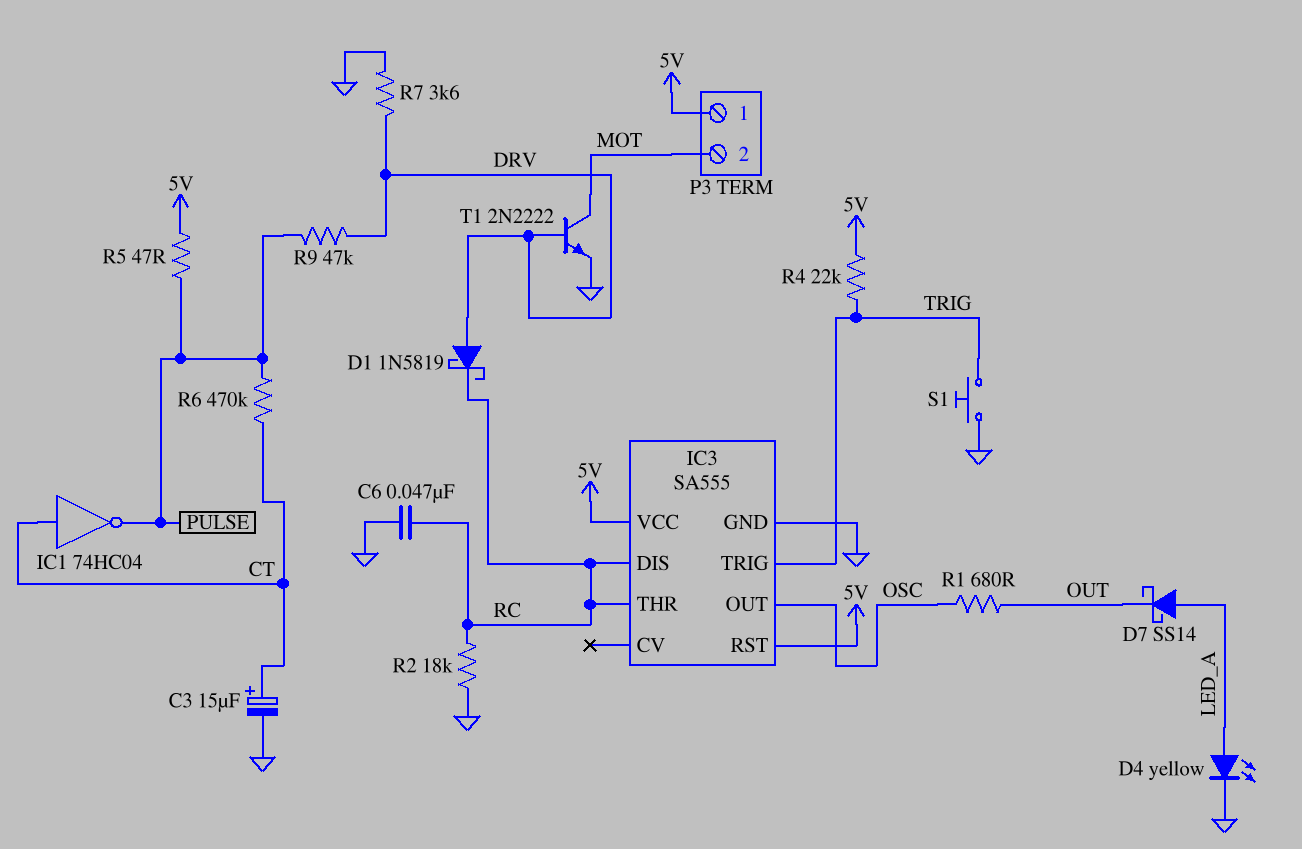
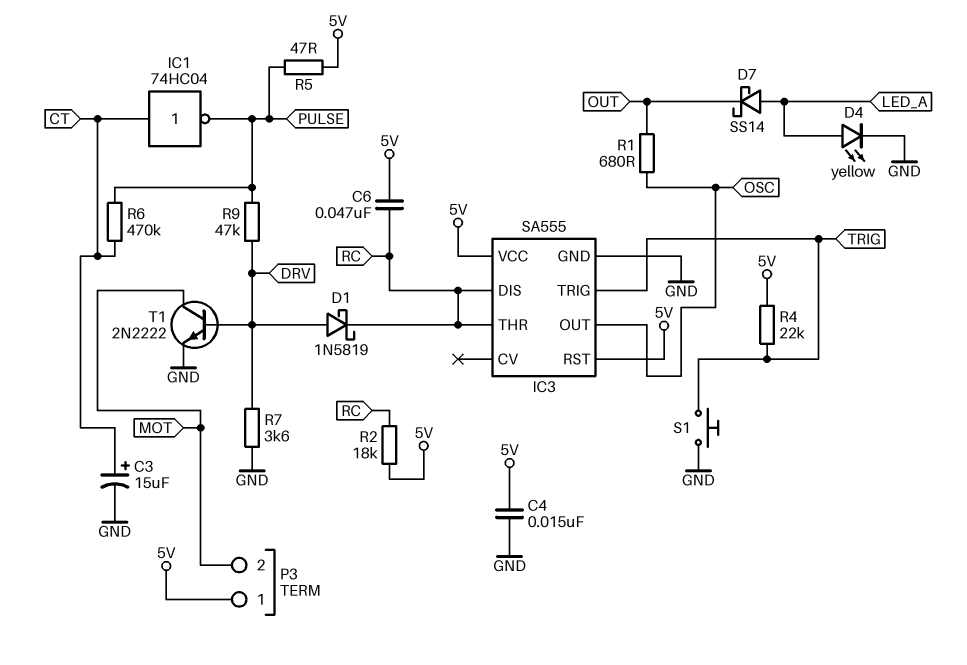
C4: none -> 15nF (5V, GND)
C6: 47nF (GND, RC) -> 47nF (5V, RC)
R2: 18k (GND, RC) -> 18k (5V, RC)

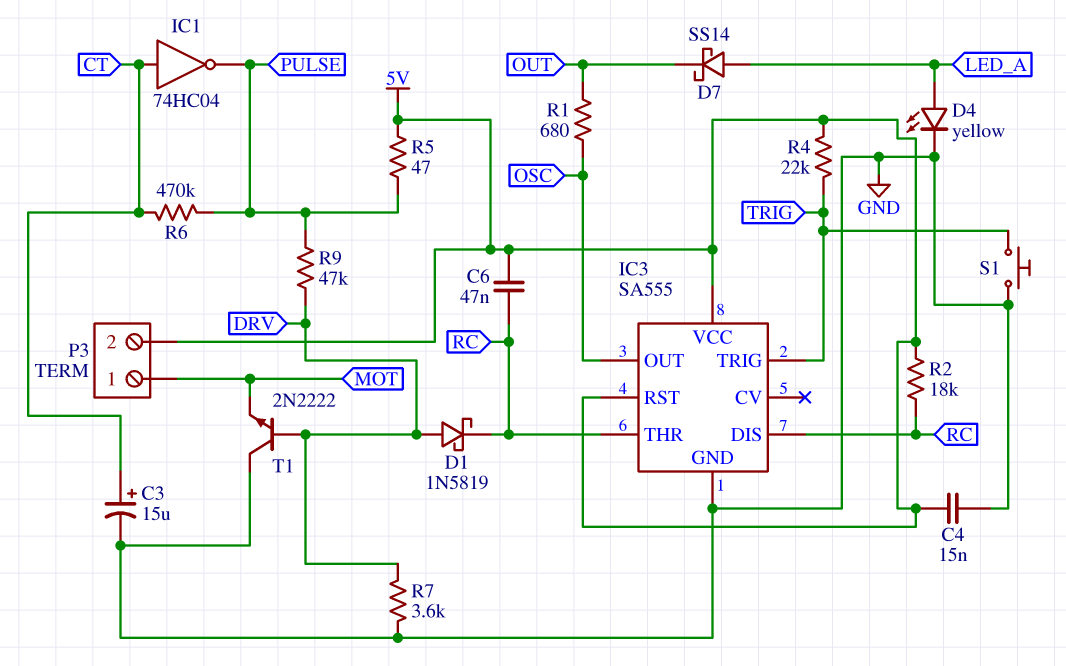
P3 pin 1: 5V -> MOT
P3 pin 2: MOT -> 5V
T1: NPN 2N2222 (B DRV, C MOT, E GND) -> NPN 2N2222 (B DRV, C GND, E MOT)

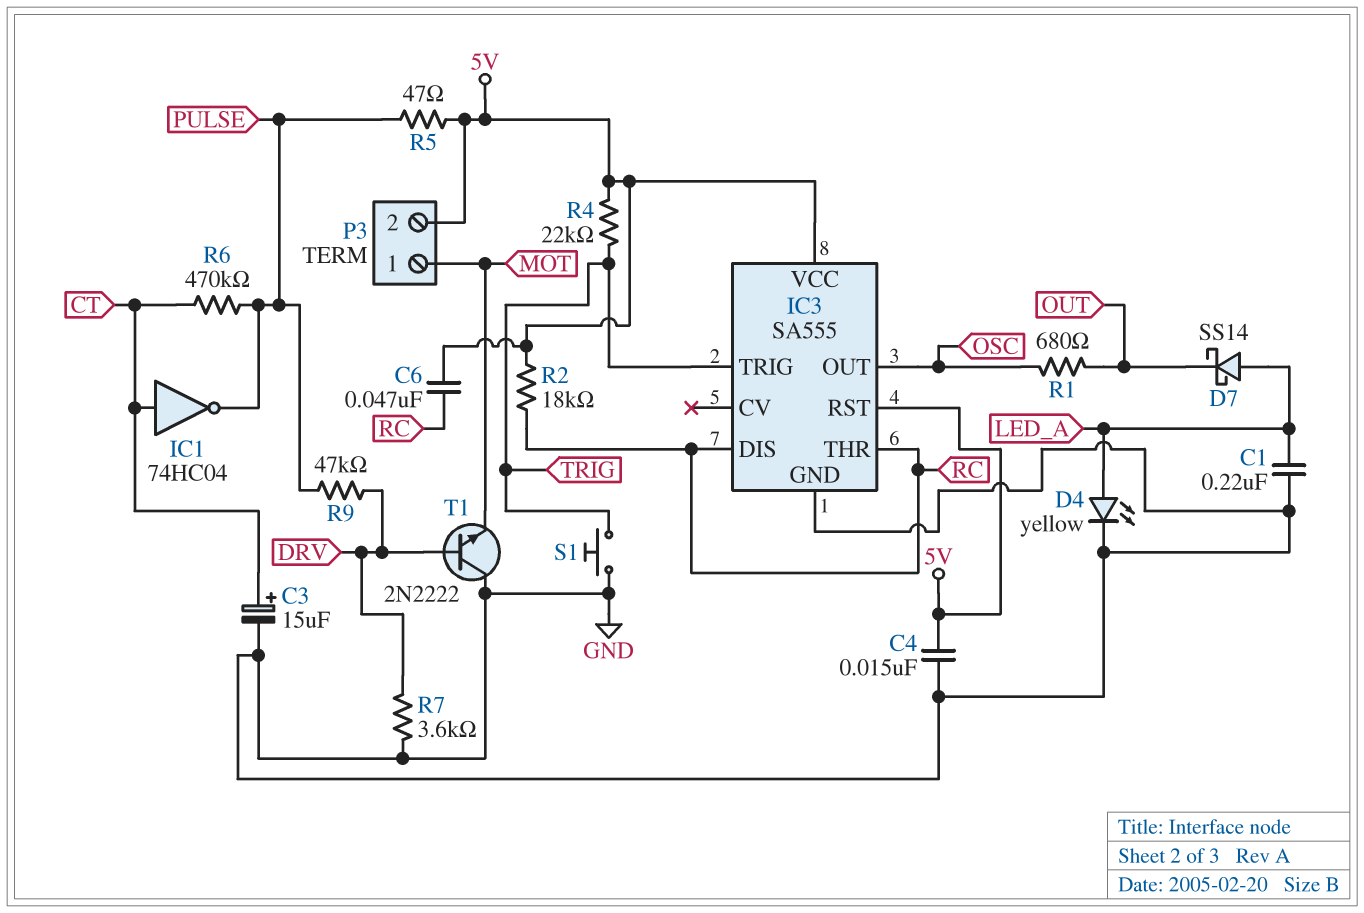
C1: none -> 220nF (GND, LED_A)
D1: schottky 1N5819 (A DRV, K RC) -> none

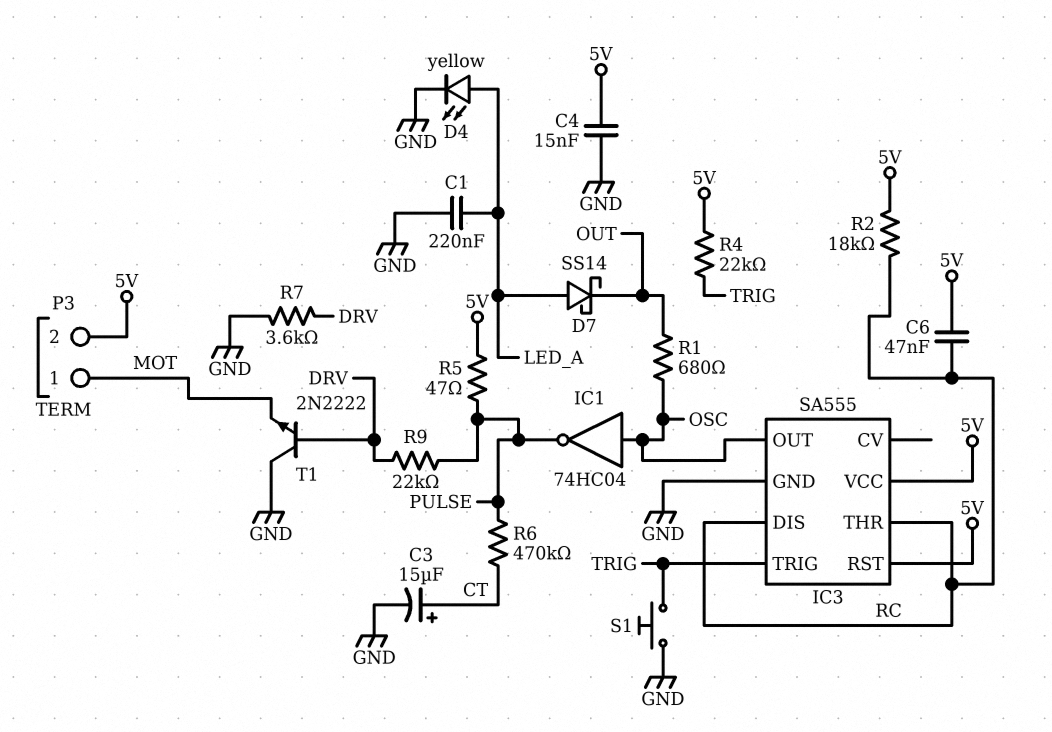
IC1: NOT 74HC04 (in CT, out PULSE) -> NOT 74HC04 (in OSC, out PULSE)
R9: 47k (DRV, PULSE) -> 22k (DRV, PULSE)

